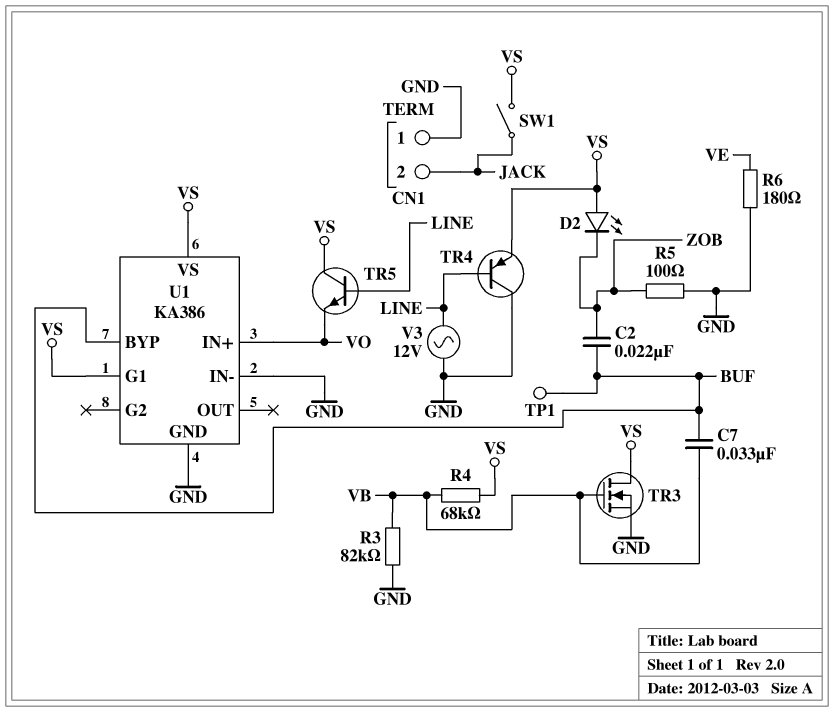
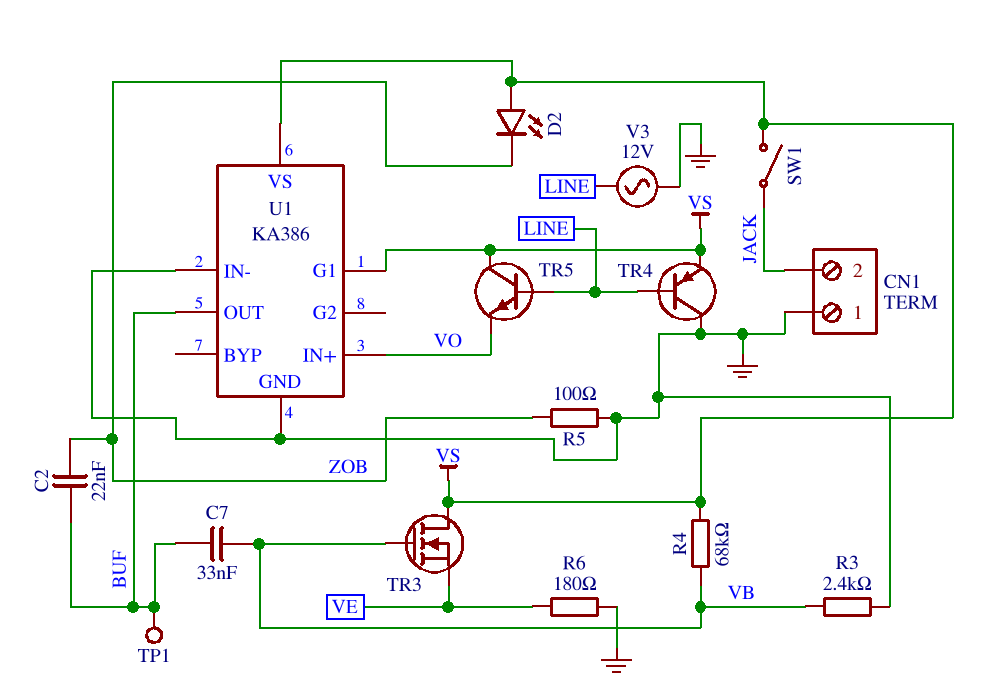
R3: 82k (GND, VB) -> 2.4k (GND, VB)
TR3: NMOS (G VB, D VS, S GND) -> NMOS (G VB, D VS, S VE)
U1 pin BYP: BUF -> none
U1 pin OUT: none -> BUF

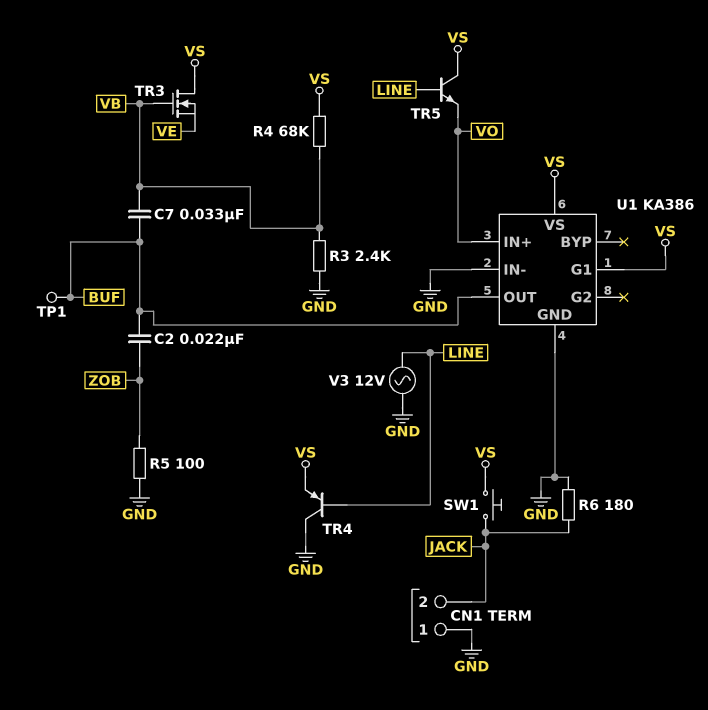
D2: LED (A VS, K ZOB) -> none
R6: 180 (GND, VE) -> 180 (GND, JACK)
SW1: switch (JACK, VS) -> button (JACK, VS)

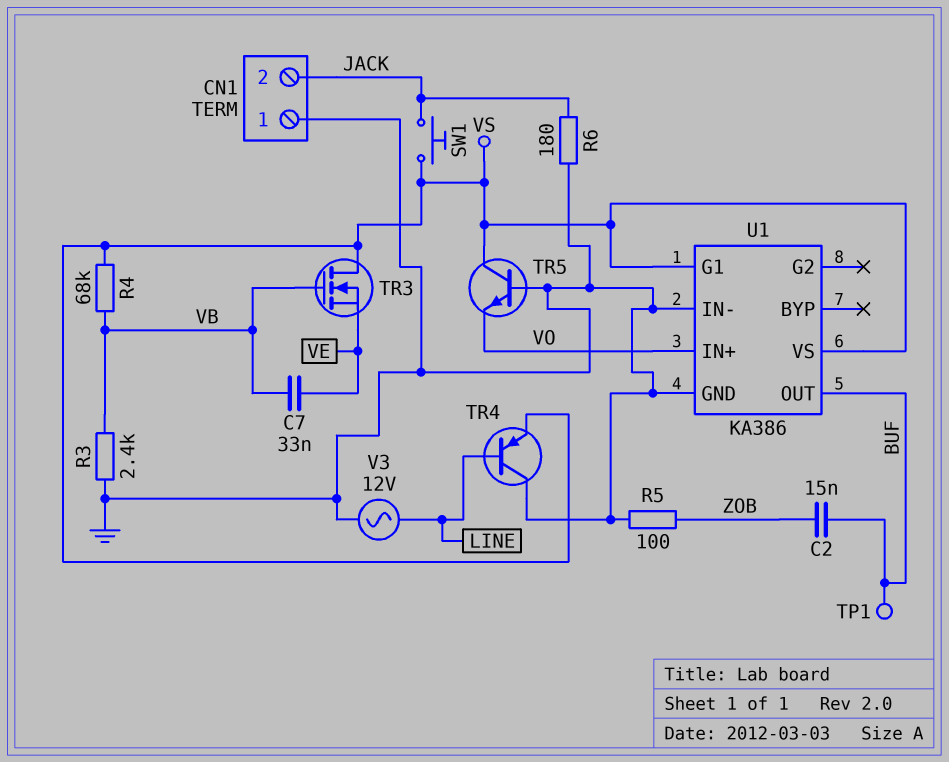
C2: 22nF (BUF, ZOB) -> 15nF (BUF, ZOB)
C7: 33nF (BUF, VB) -> 33nF (VB, VE)
TR5: NPN (B LINE, C VS, E VO) -> NPN (B GND, C VS, E VO)

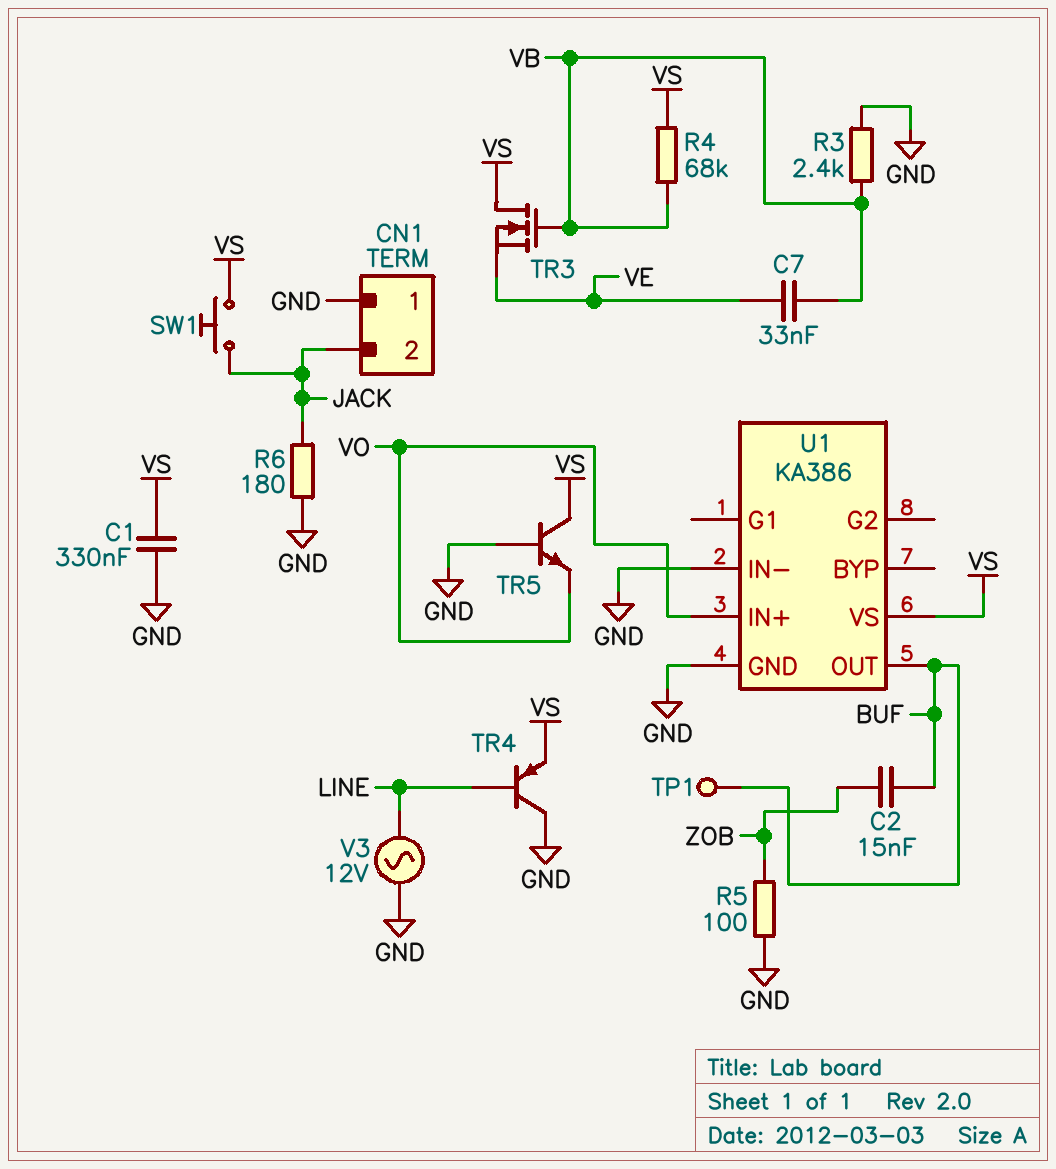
C1: none -> 330nF (GND, VS)
U1 pin G1: VS -> none

